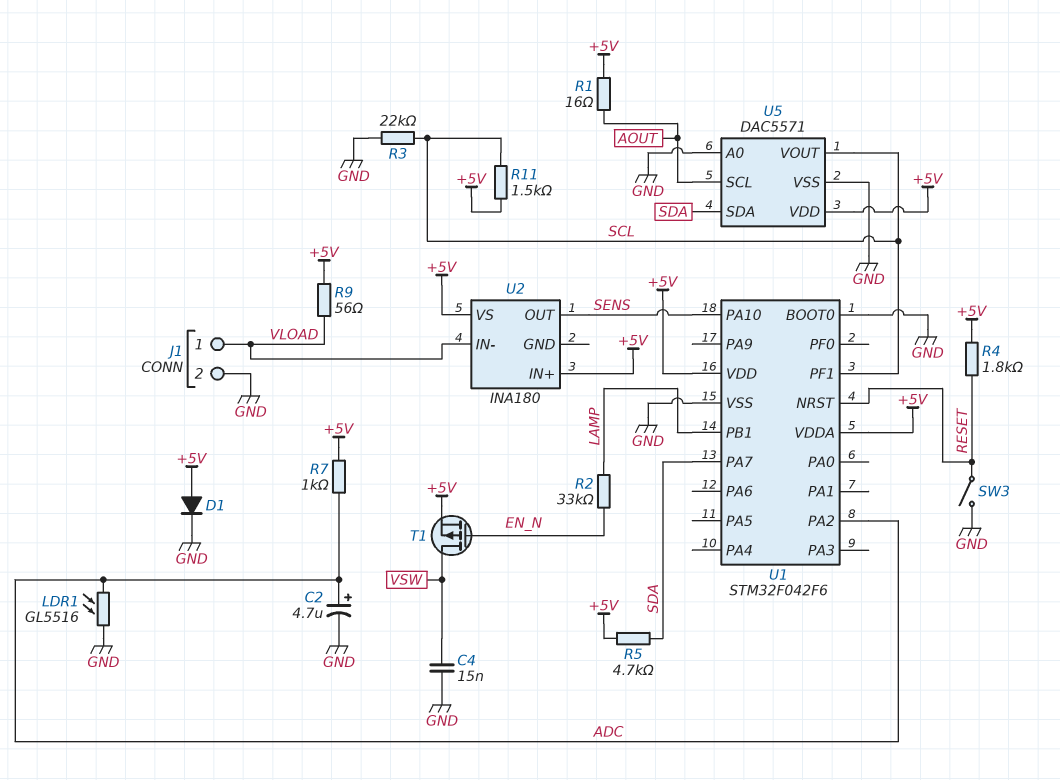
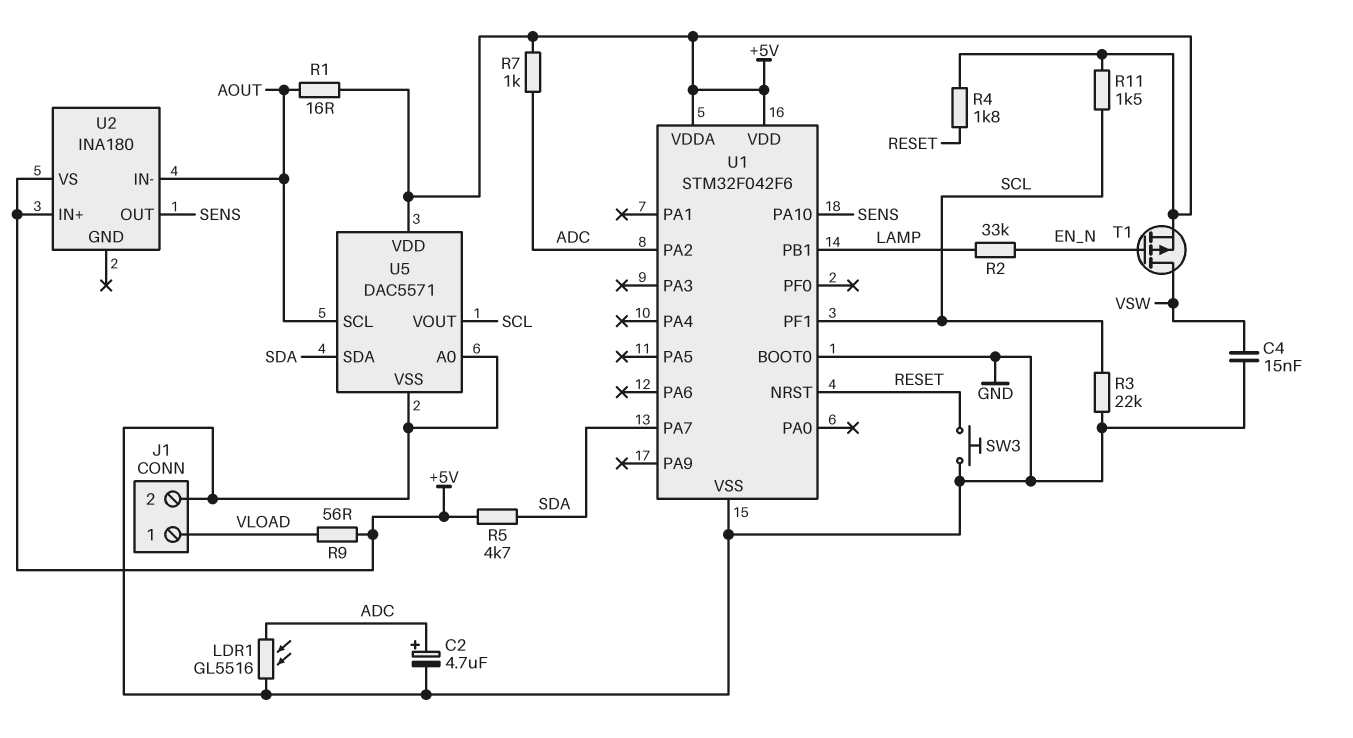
D1: diode (A +5V, K GND) -> none
SW3: switch (GND, RESET) -> button (GND, RESET)
U2 pin IN-: VLOAD -> AOUT

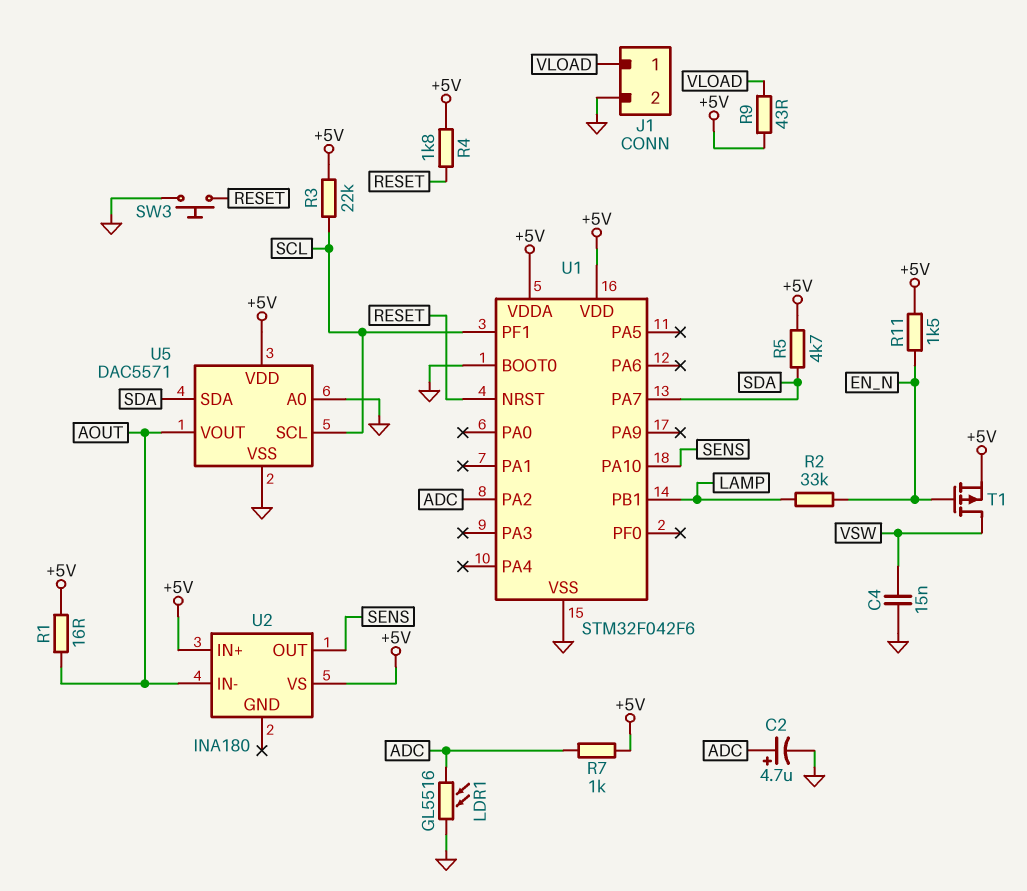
R3: 22k (GND, SCL) -> 22k (+5V, SCL)
R9: 56 (+5V, VLOAD) -> 43 (+5V, VLOAD)
R11: 1.5k (+5V, SCL) -> 1.5k (+5V, EN_N)
U5 pin SCL: AOUT -> SCL
U5 pin VOUT: SCL -> AOUT

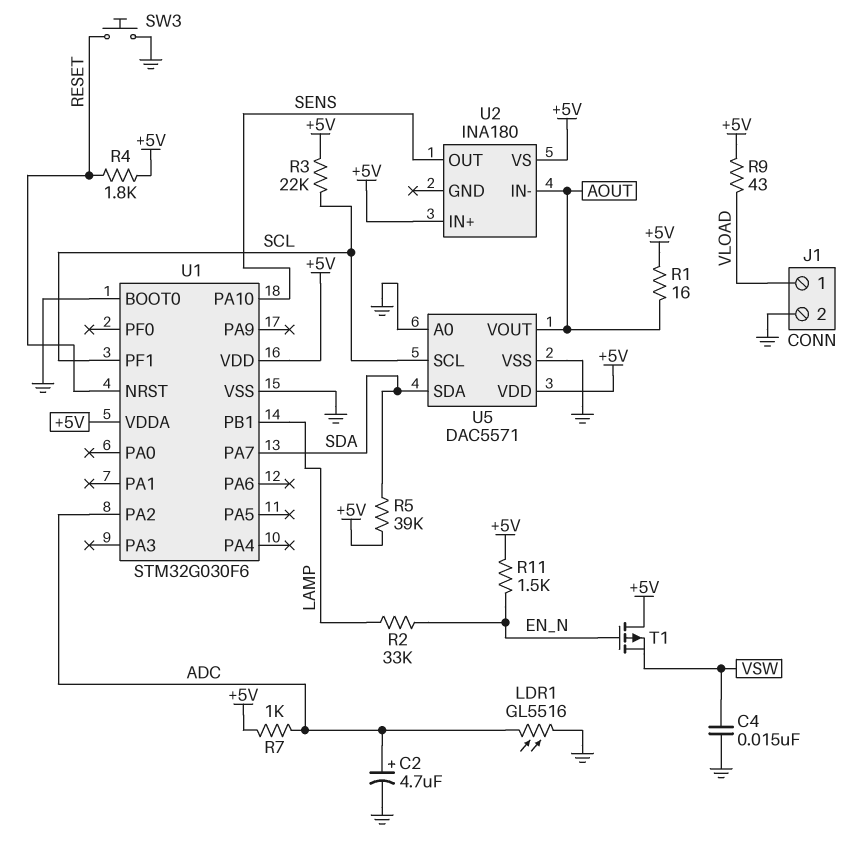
R5: 4.7k (+5V, SDA) -> 39k (+5V, SDA)
T1: PMOS (G EN_N, D VSW, S +5V) -> PMOS (G EN_N, D +5V, S VSW)
U1: STM32F042F6 -> STM32G030F6

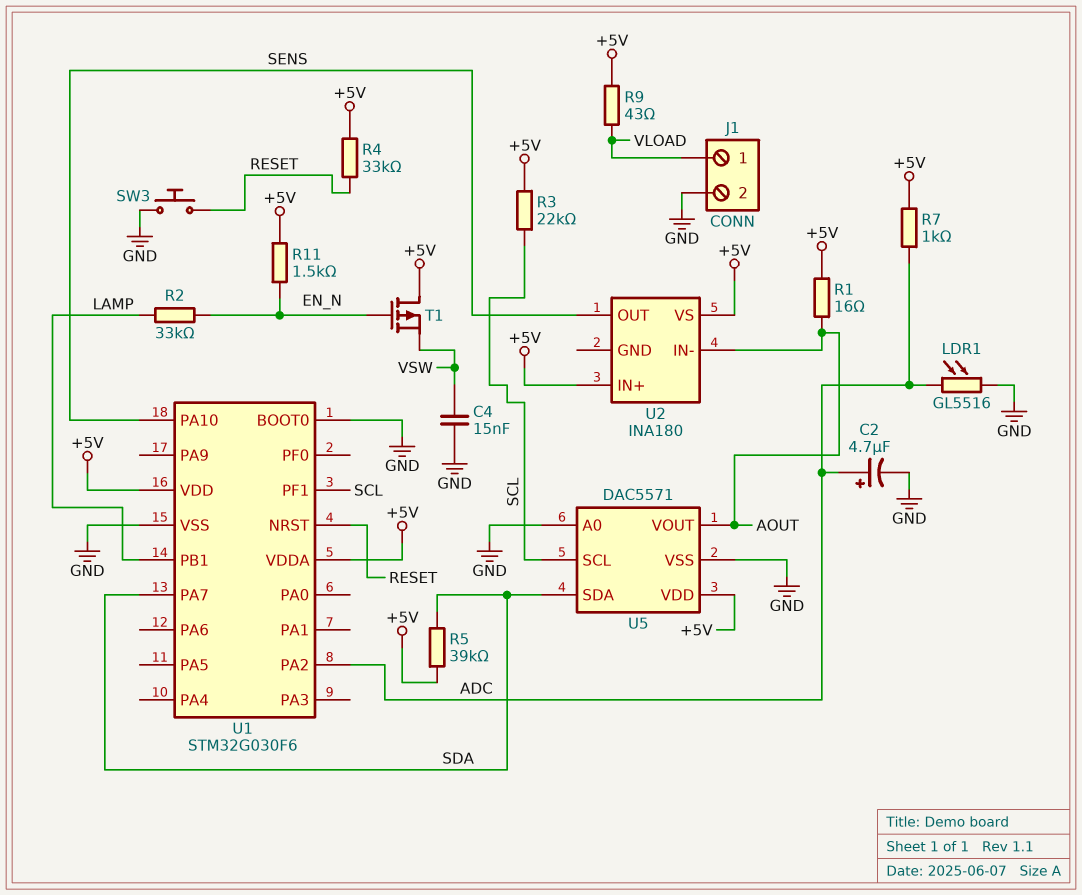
R4: 1.8k (+5V, RESET) -> 33k (+5V, RESET)

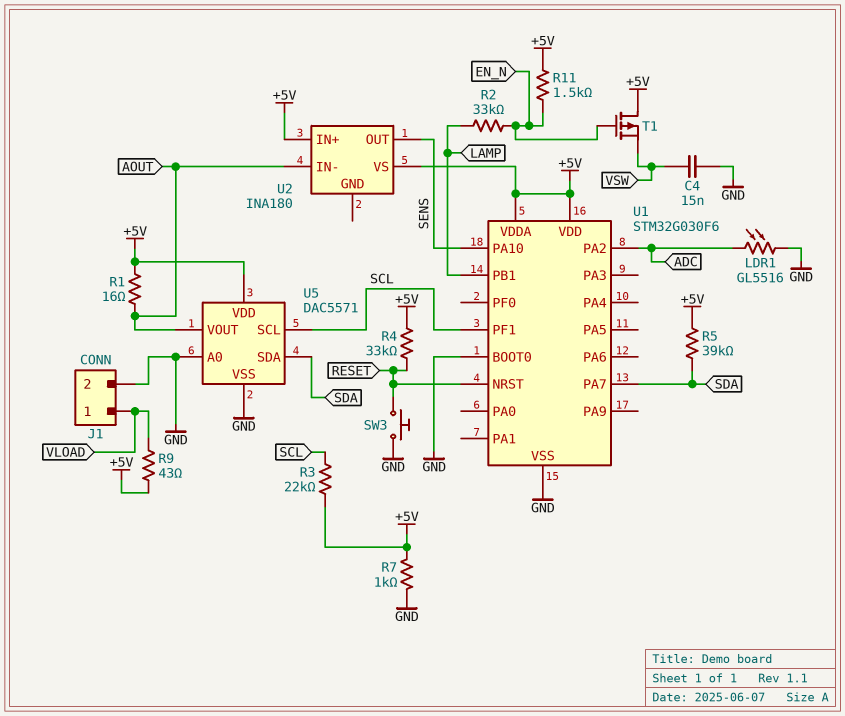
C2: 4.7uF (plus ADC, minus GND) -> none
R7: 1k (+5V, ADC) -> 1k (+5V, GND)

